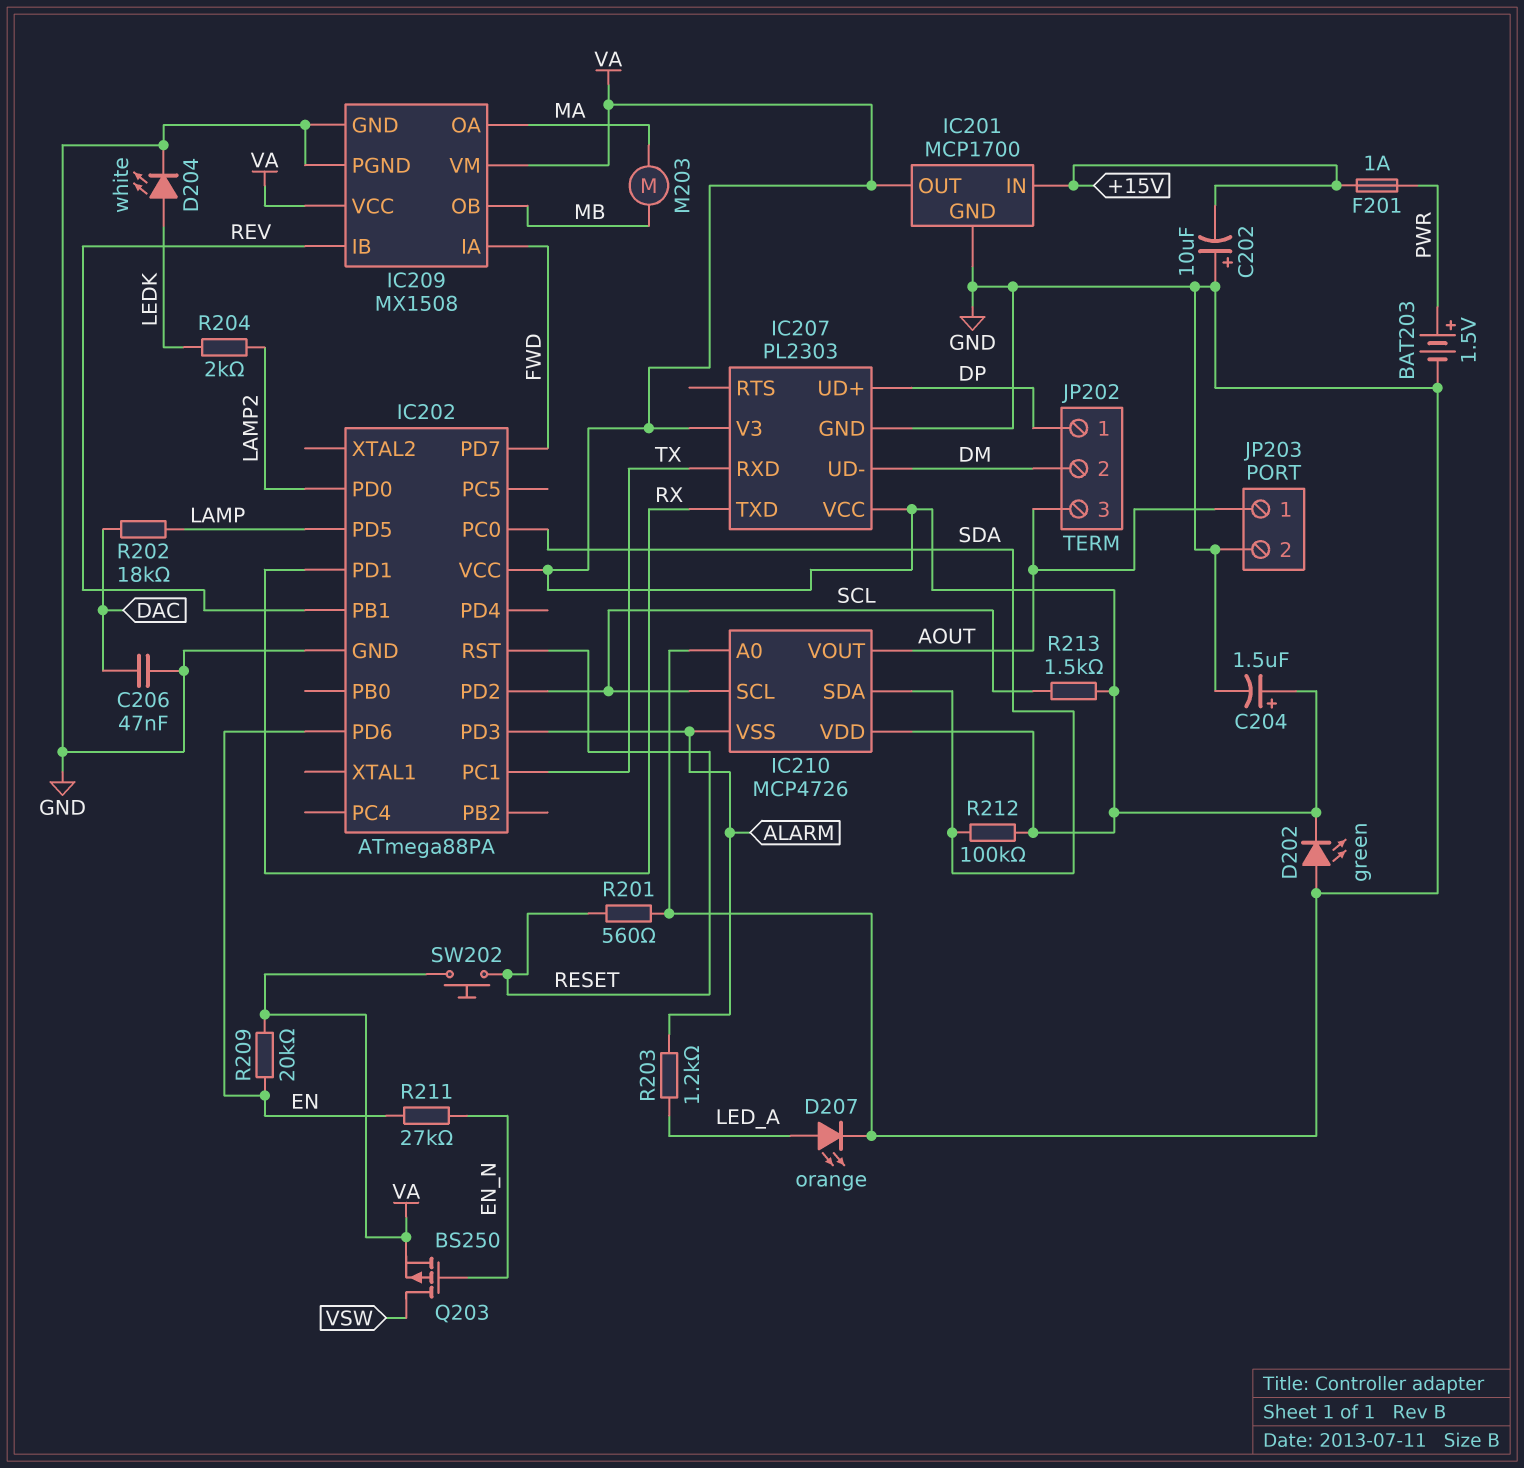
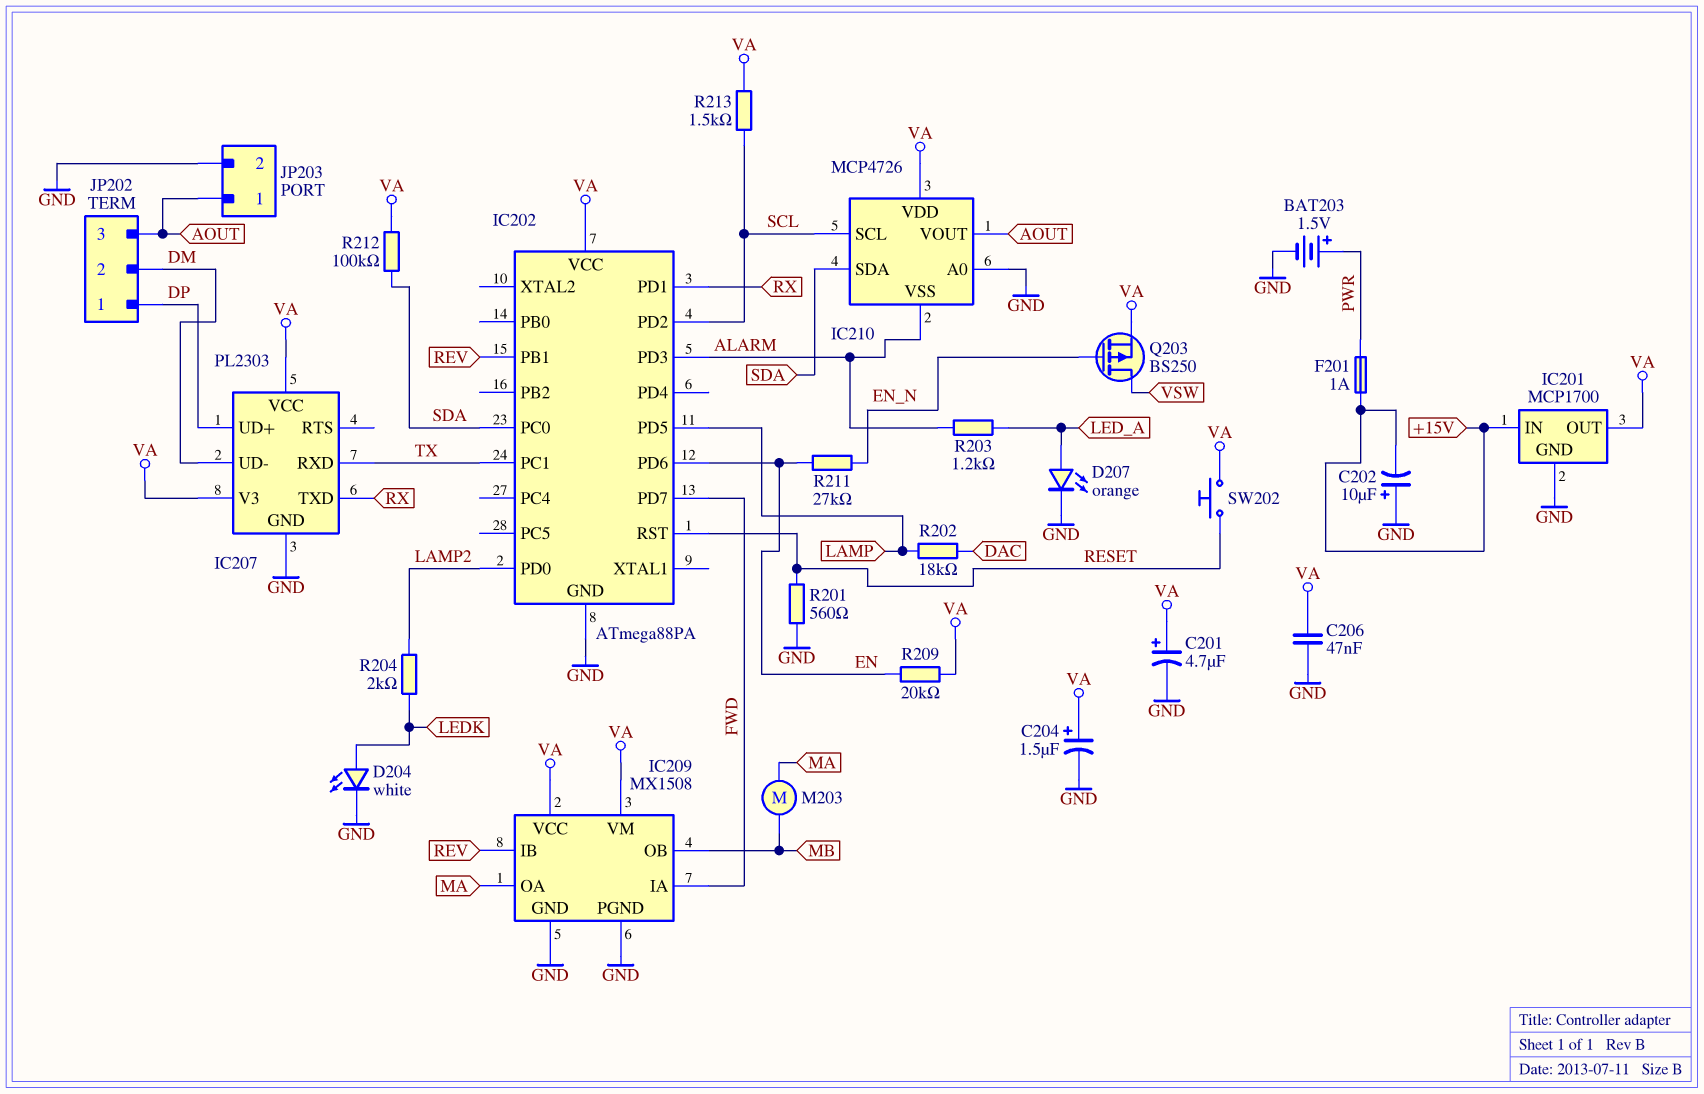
C201: none -> 4.7uF (plus VA, minus GND)
C206: 47nF (DAC, GND) -> 47nF (GND, VA)
D202: LED green (A GND, K VA) -> none

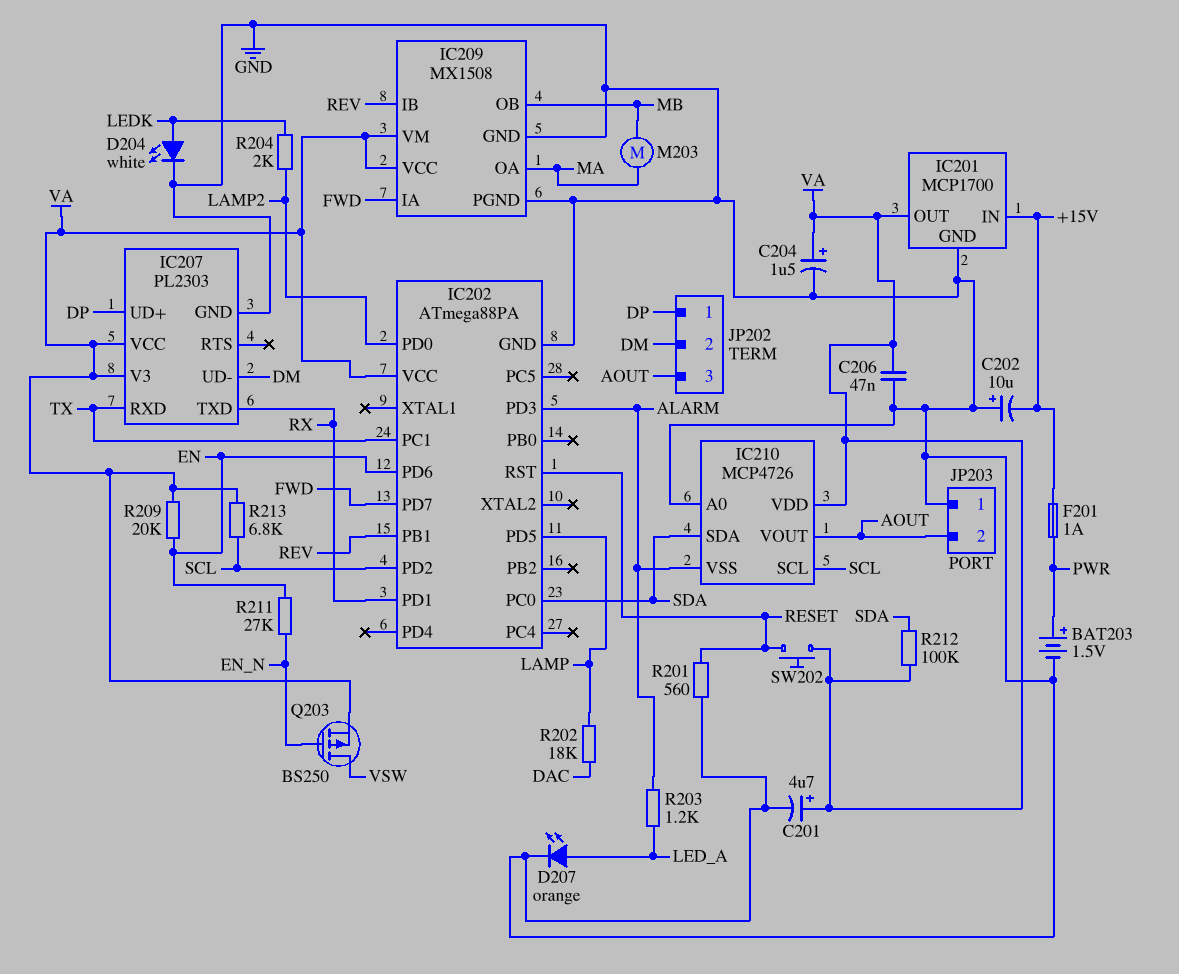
JP203 pin 1: AOUT -> GND
JP203 pin 2: GND -> AOUT
R213: 1.5k (SCL, VA) -> 6.8k (SCL, VA)

